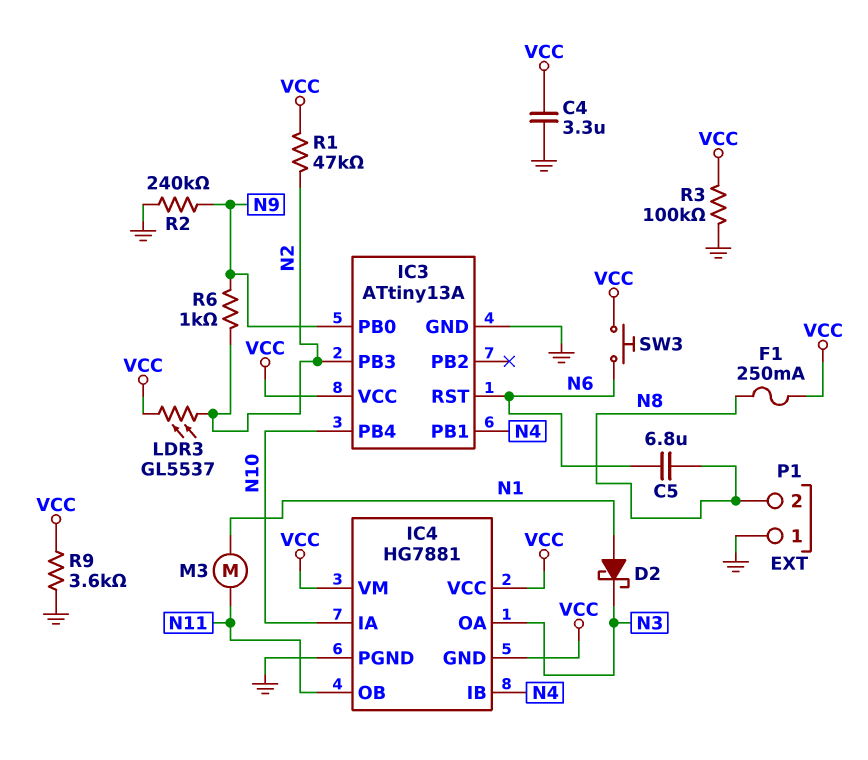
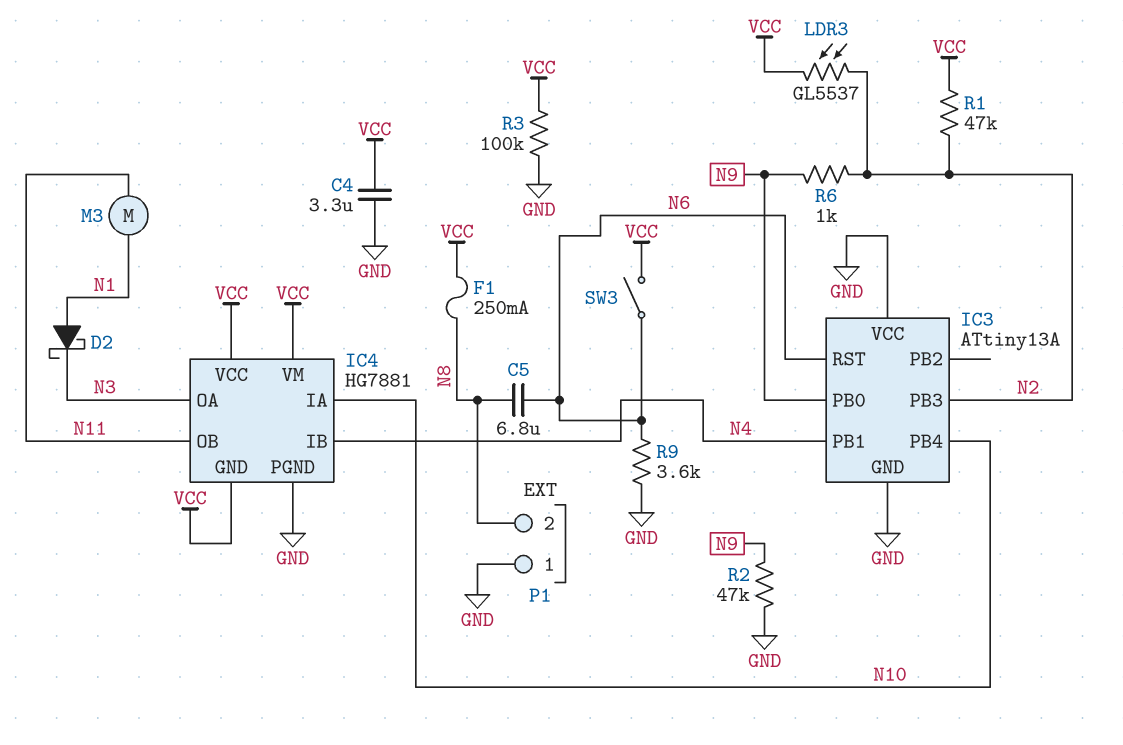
IC3 pin VCC: VCC -> GND
R2: 240k (GND, N9) -> 47k (GND, N9)
R9: 3.6k (GND, VCC) -> 3.6k (GND, N6)
SW3: button (N6, VCC) -> switch (N6, VCC)

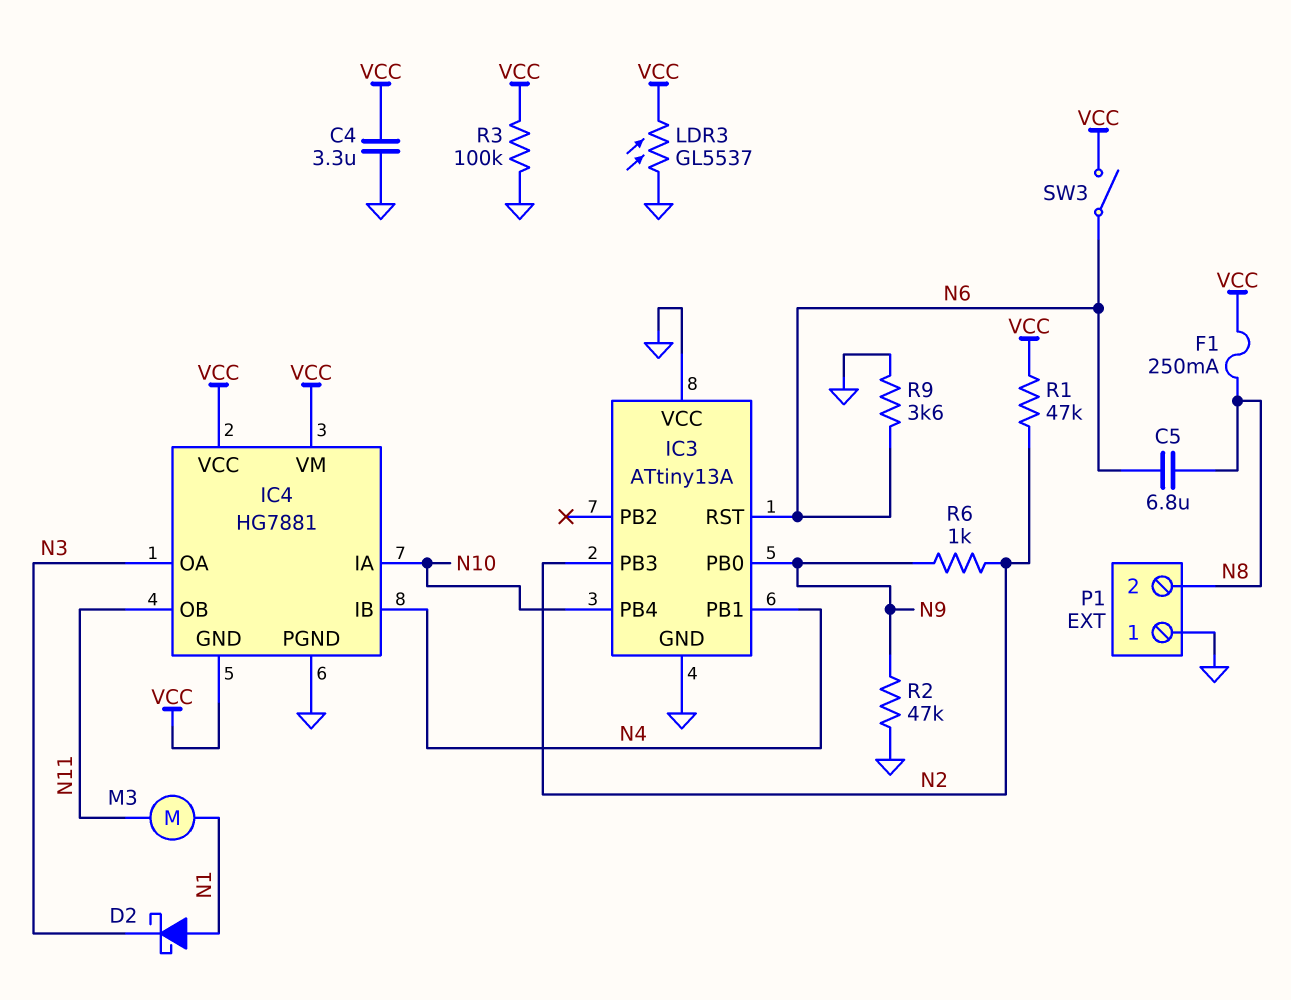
LDR3: GL5537 (N2, VCC) -> GL5537 (GND, VCC)

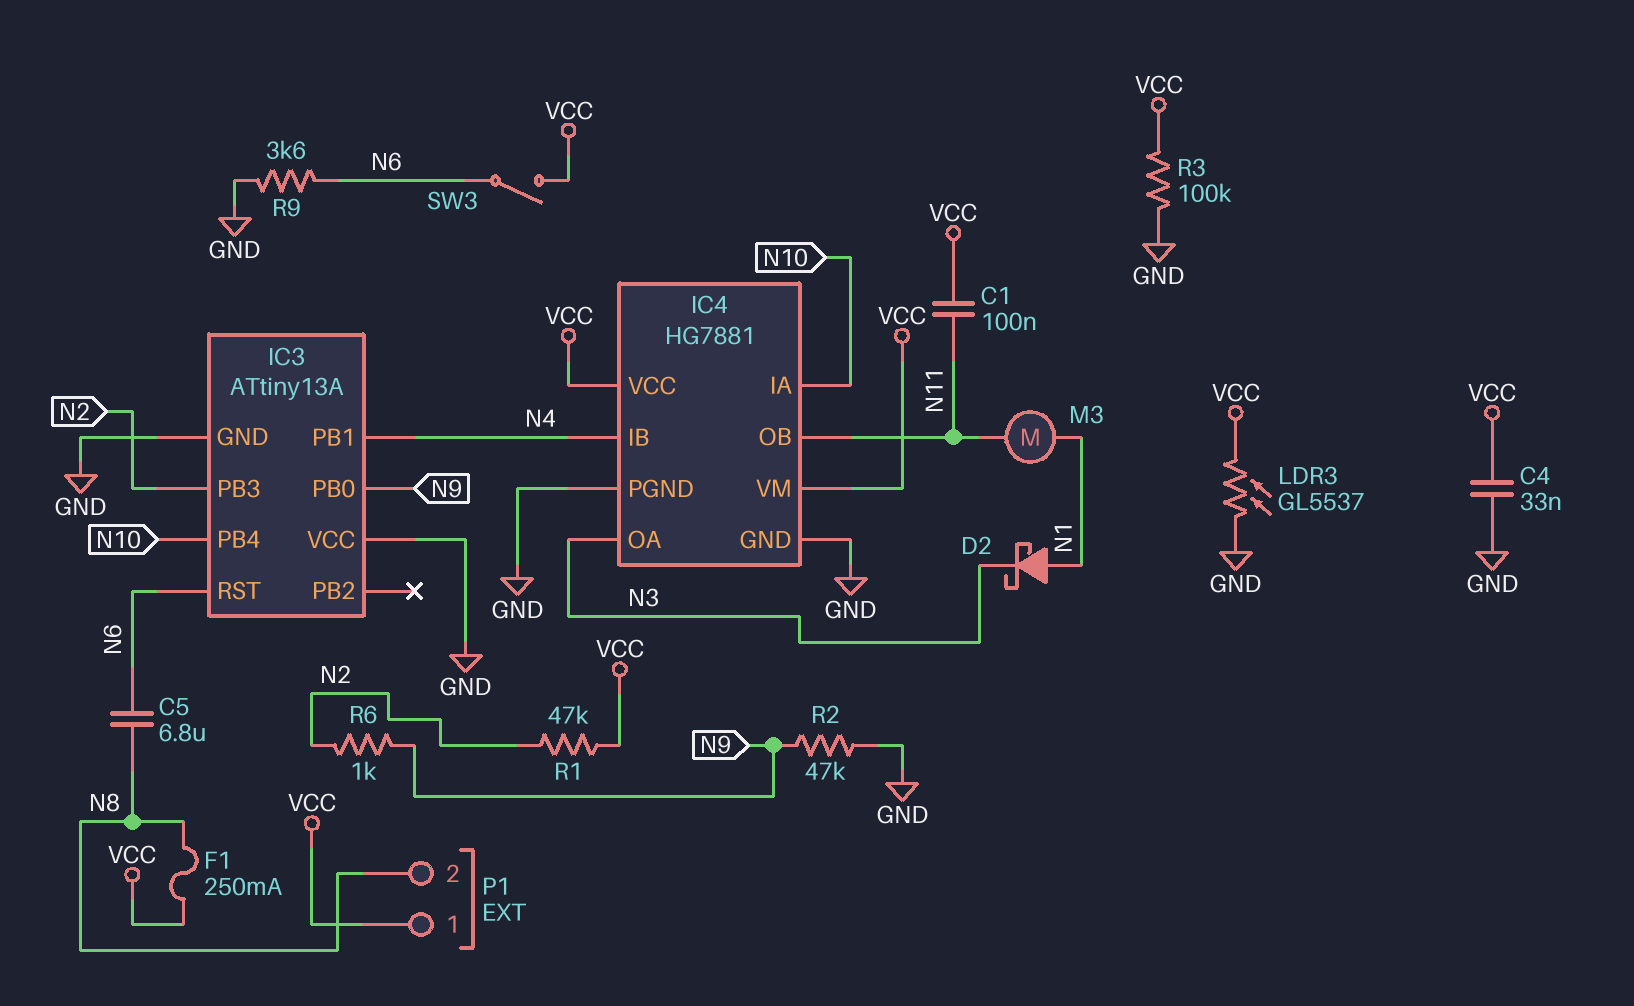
C1: none -> 100nF (N11, VCC)
C4: 3.3uF (GND, VCC) -> 33nF (GND, VCC)
IC4 pin GND: VCC -> GND
P1 pin 1: GND -> VCC

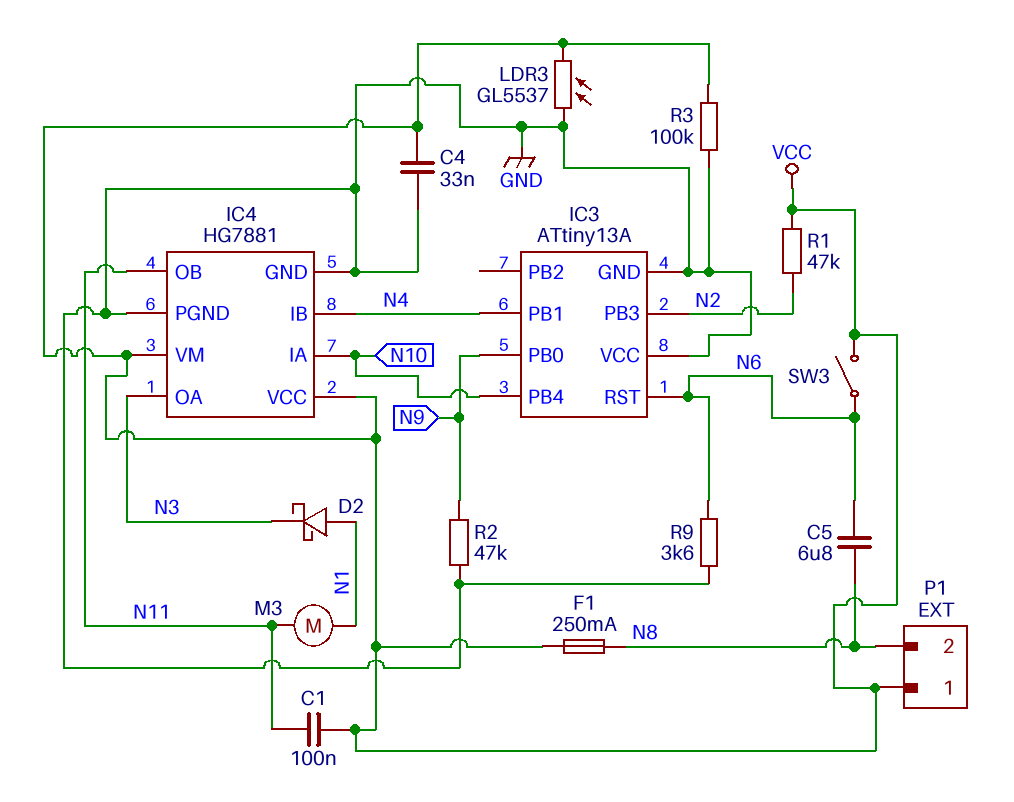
R6: 1k (N2, N9) -> none

